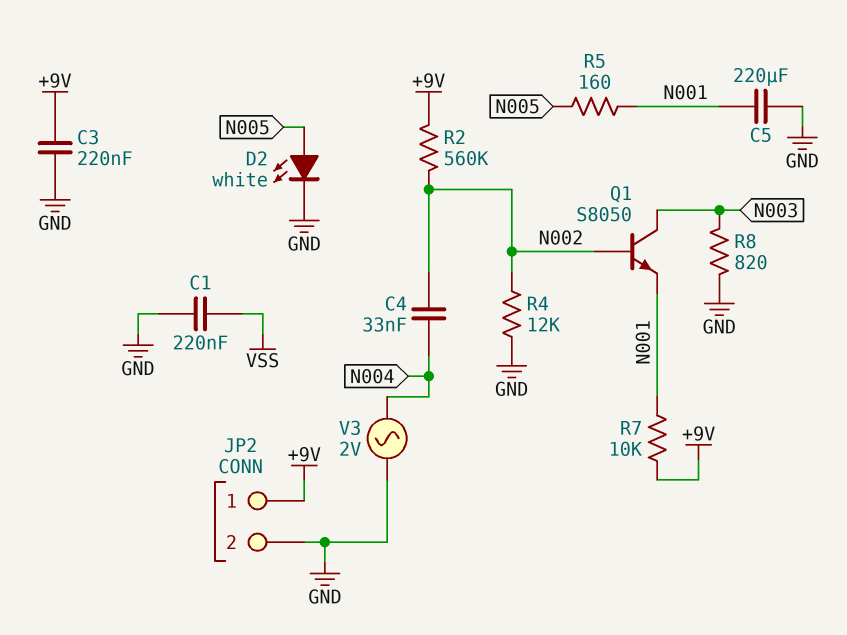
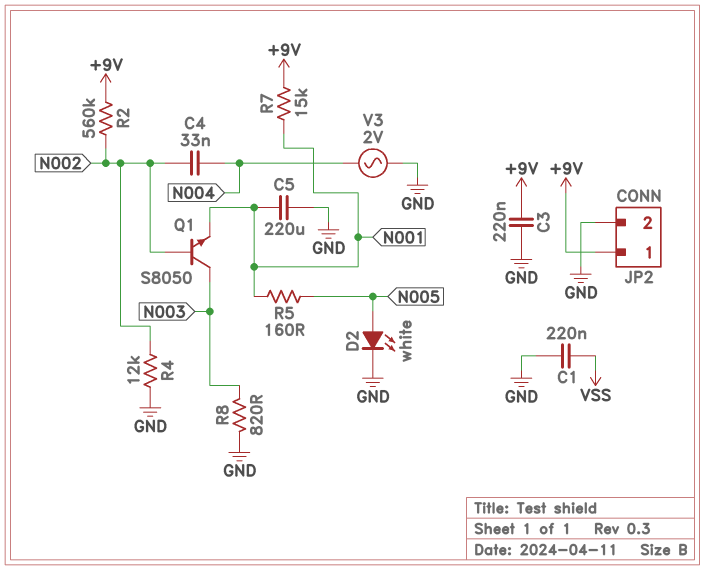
R7: 10k (+9V, N001) -> 15k (+9V, N001)

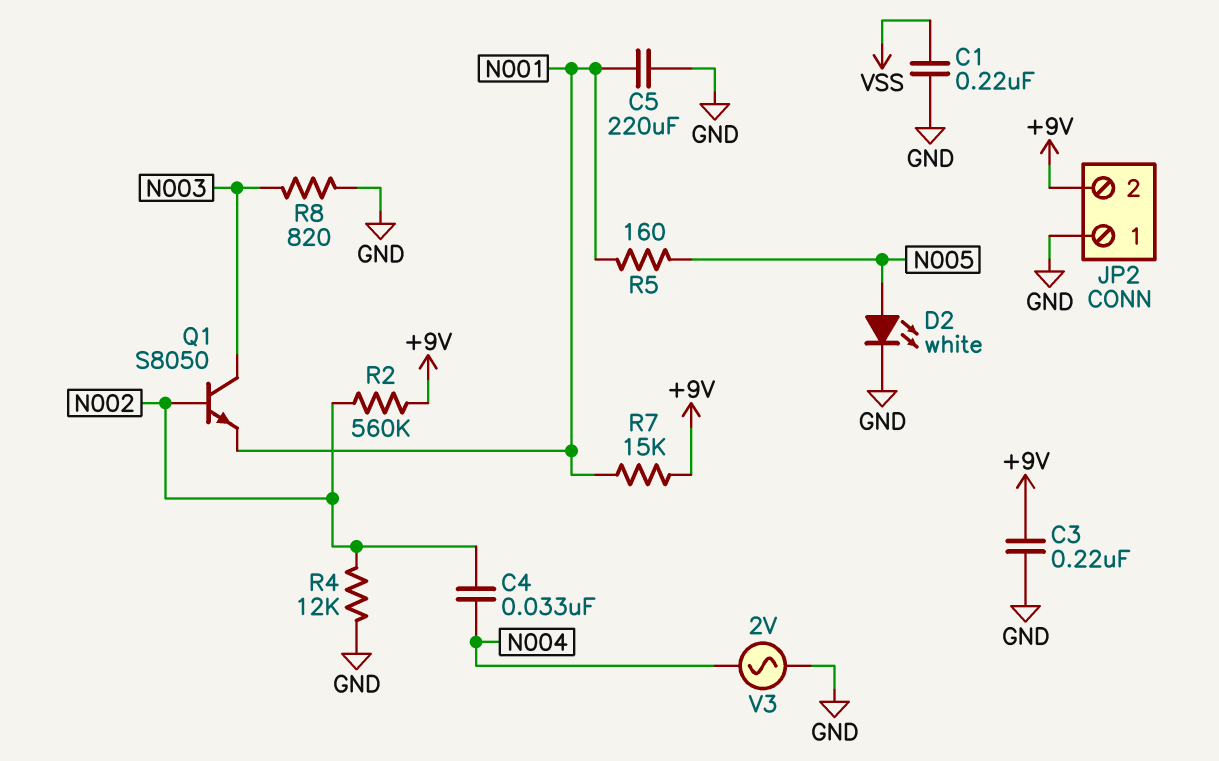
JP2 pin 1: +9V -> GND
JP2 pin 2: GND -> +9V

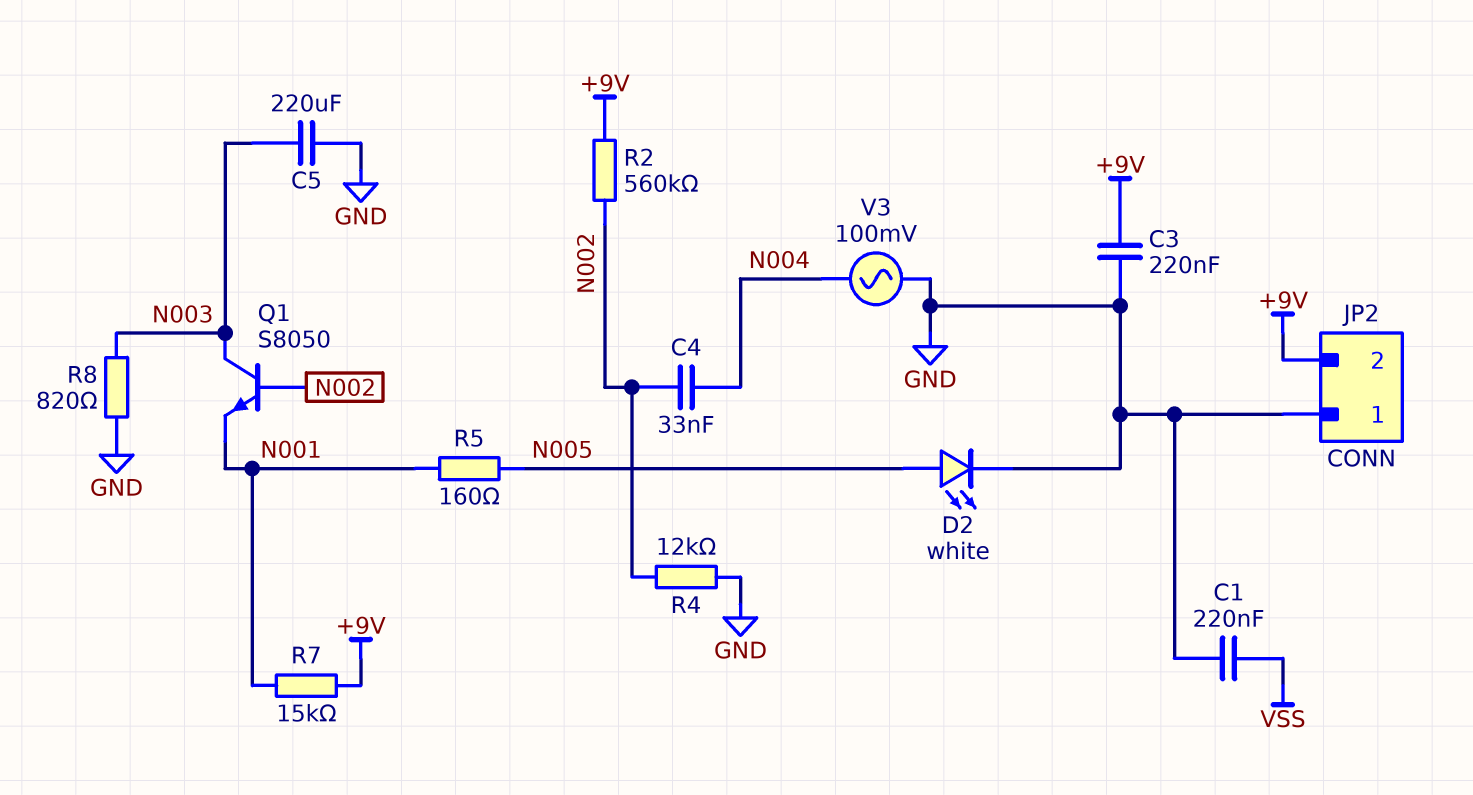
C5: 220uF (GND, N001) -> 220uF (GND, N003)
V3: AC 2V (GND, N004) -> AC 100mV (GND, N004)

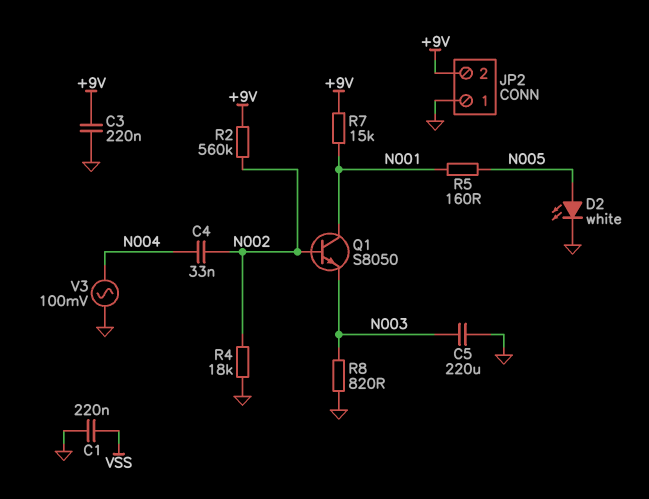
Q1: NPN S8050 (B N002, C N003, E N001) -> NPN S8050 (B N002, C N001, E N003)
R4: 12k (GND, N002) -> 18k (GND, N002)

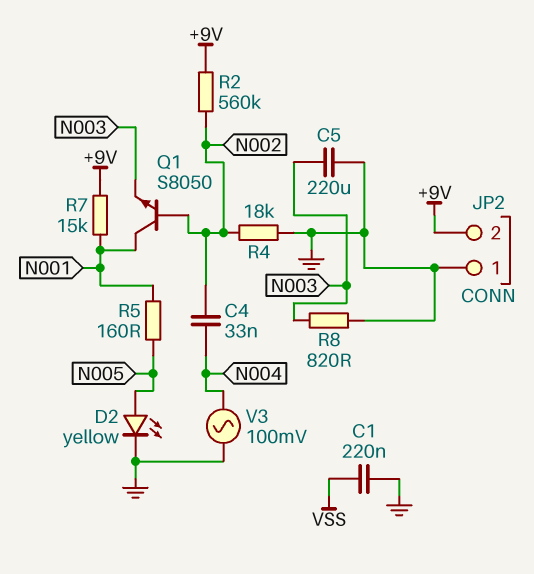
C3: 220nF (+9V, GND) -> none
D2: LED white (A N005, K GND) -> LED yellow (A N005, K GND)

